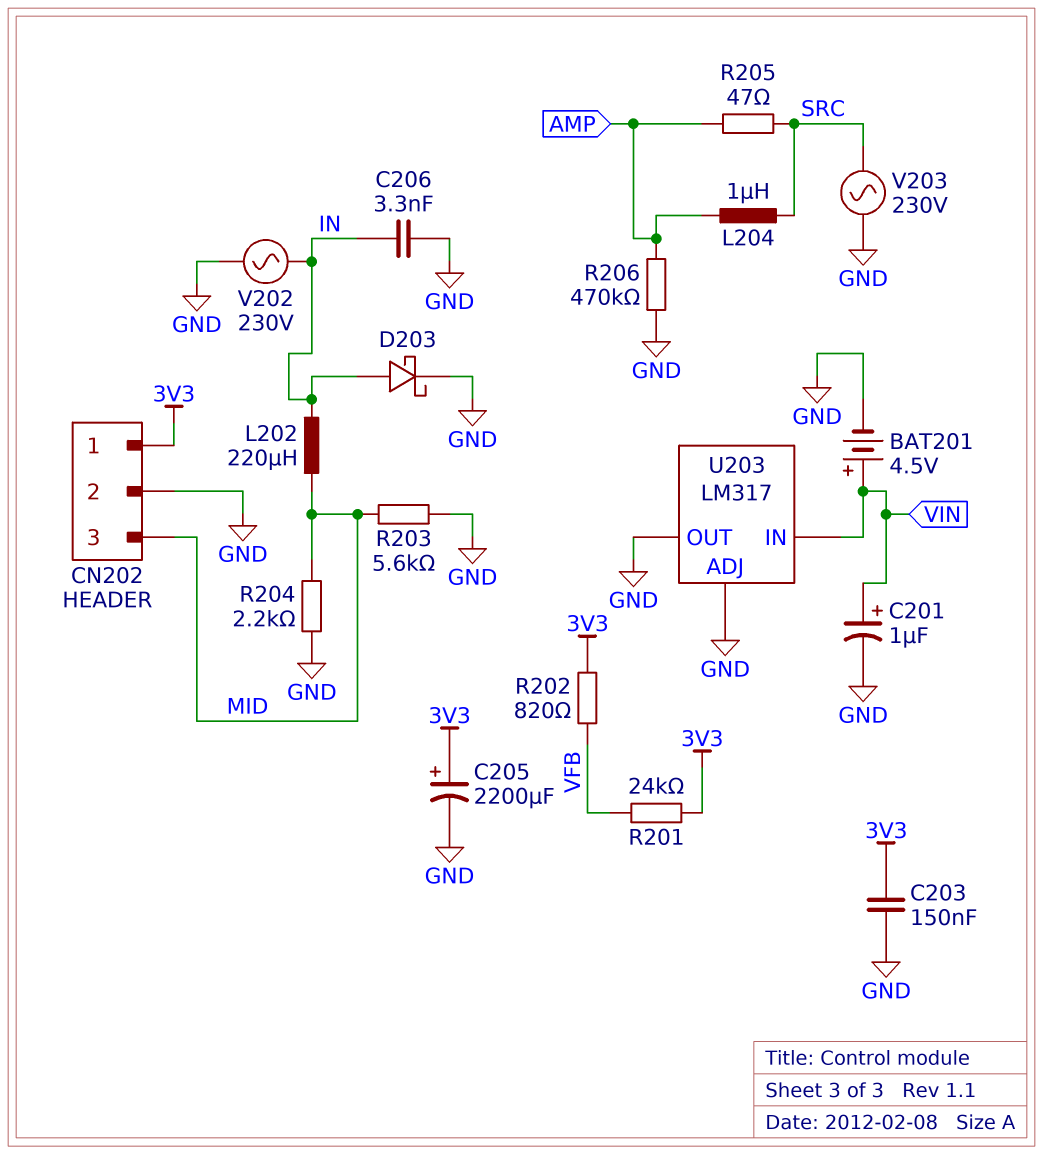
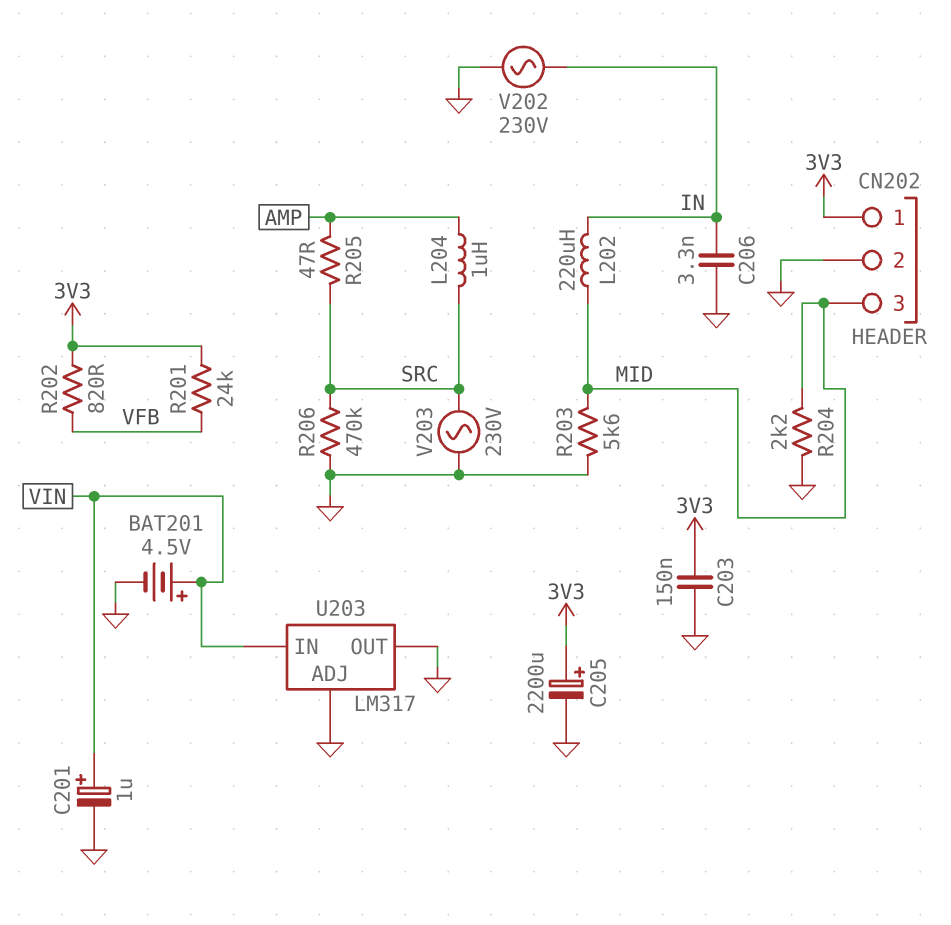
D203: schottky (A IN, K GND) -> none
R206: 470k (AMP, GND) -> 470k (GND, SRC)

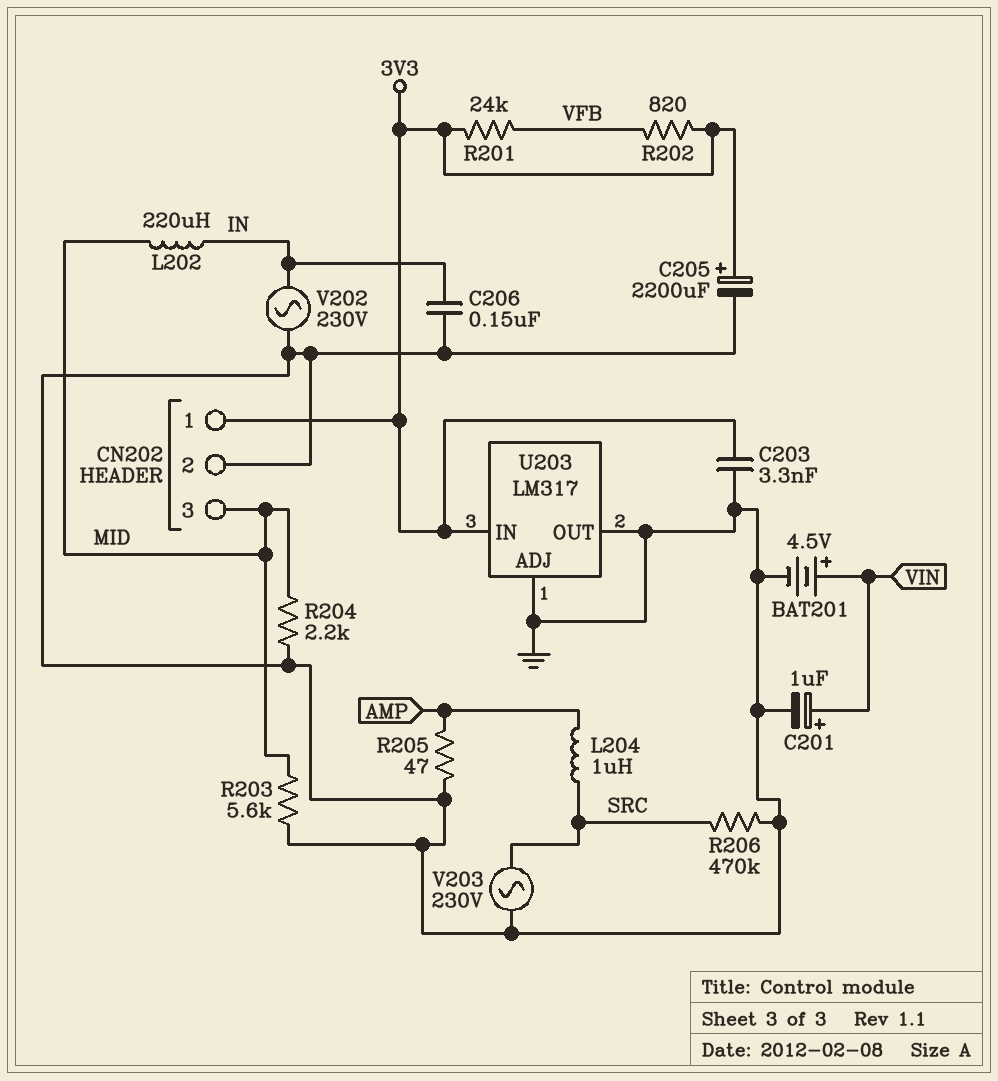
C203: 150nF (3V3, GND) -> 3.3nF (3V3, GND)
C206: 3.3nF (GND, IN) -> 150nF (GND, IN)
R205: 47 (AMP, SRC) -> 47 (AMP, GND)
U203 pin IN: VIN -> 3V3

